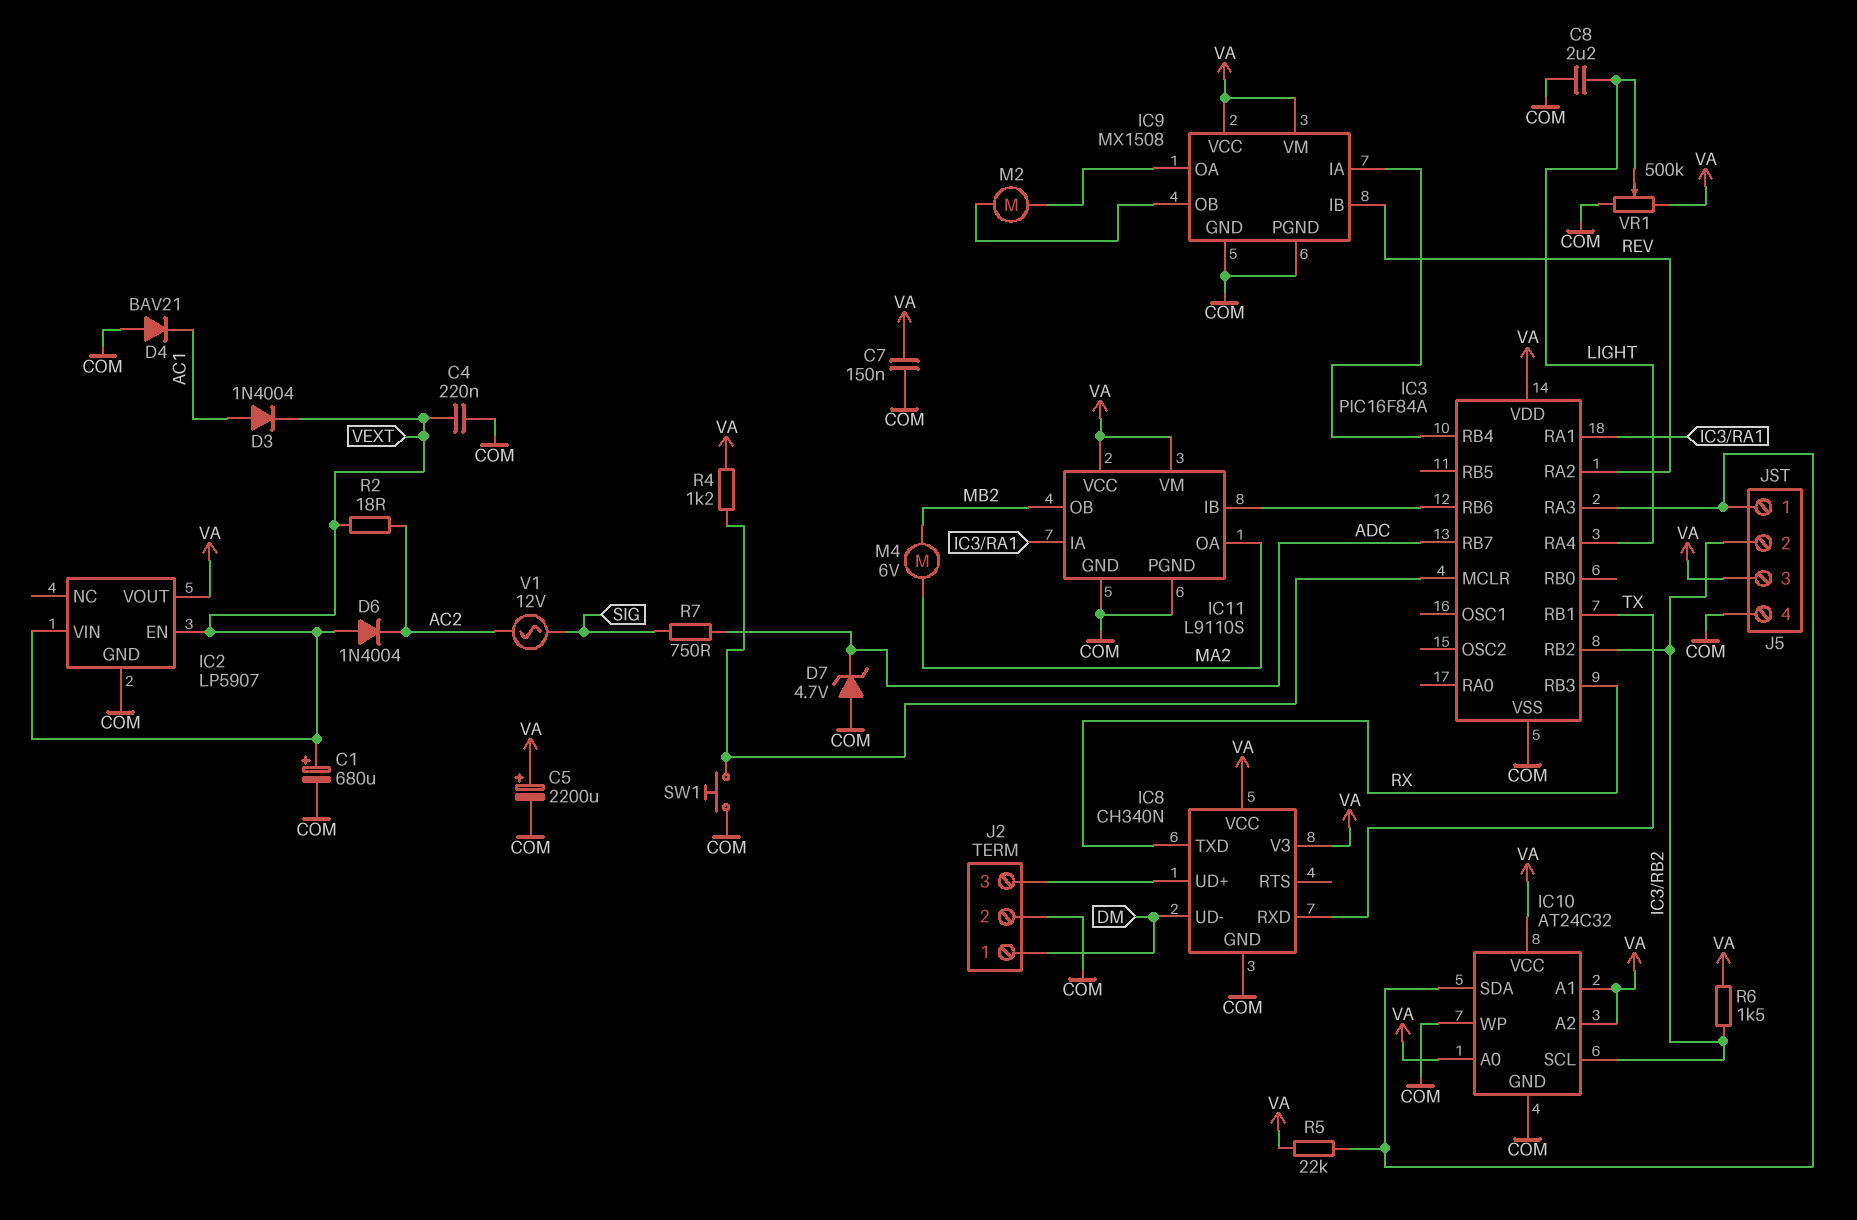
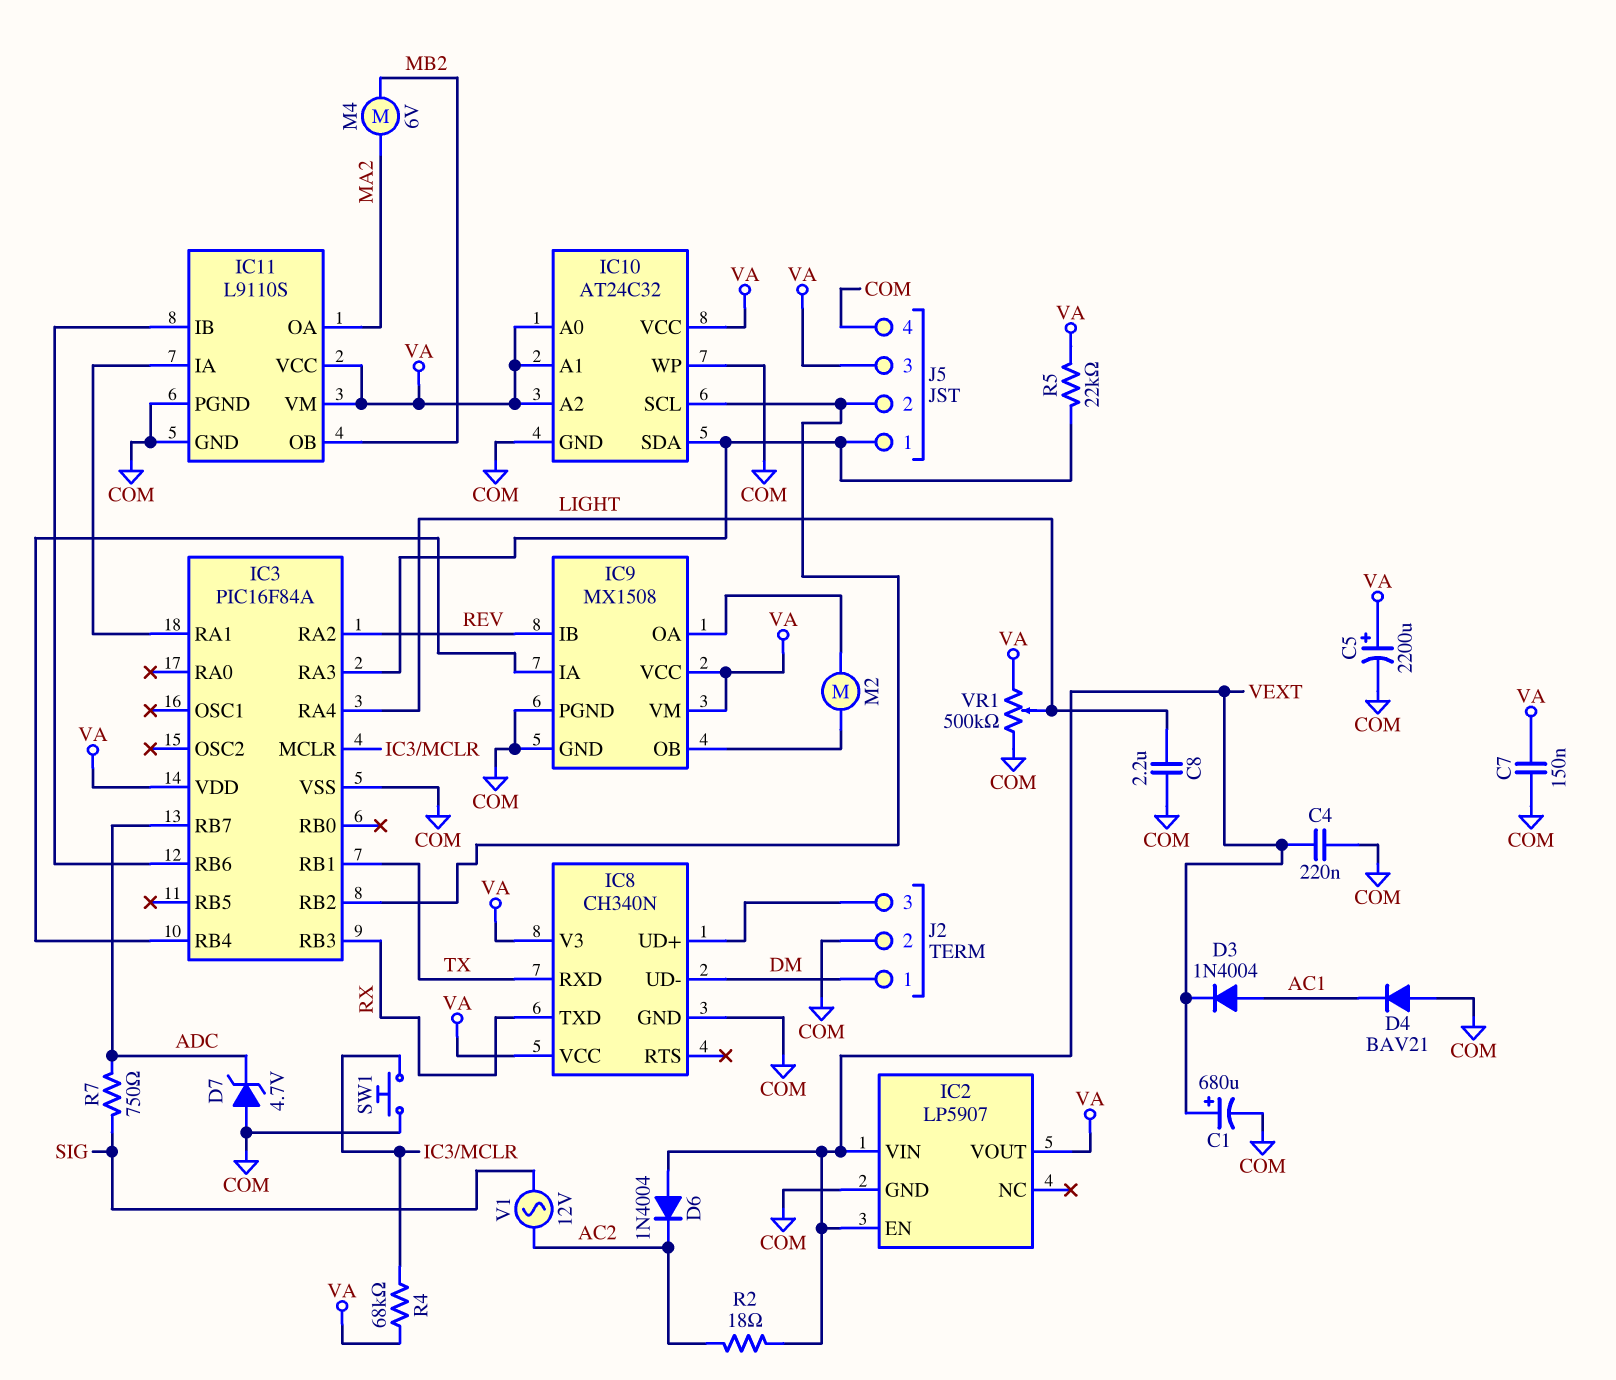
R4: 1.2k (IC3/MCLR, VA) -> 68k (IC3/MCLR, VA)
R6: 1.5k (IC3/RB2, VA) -> none

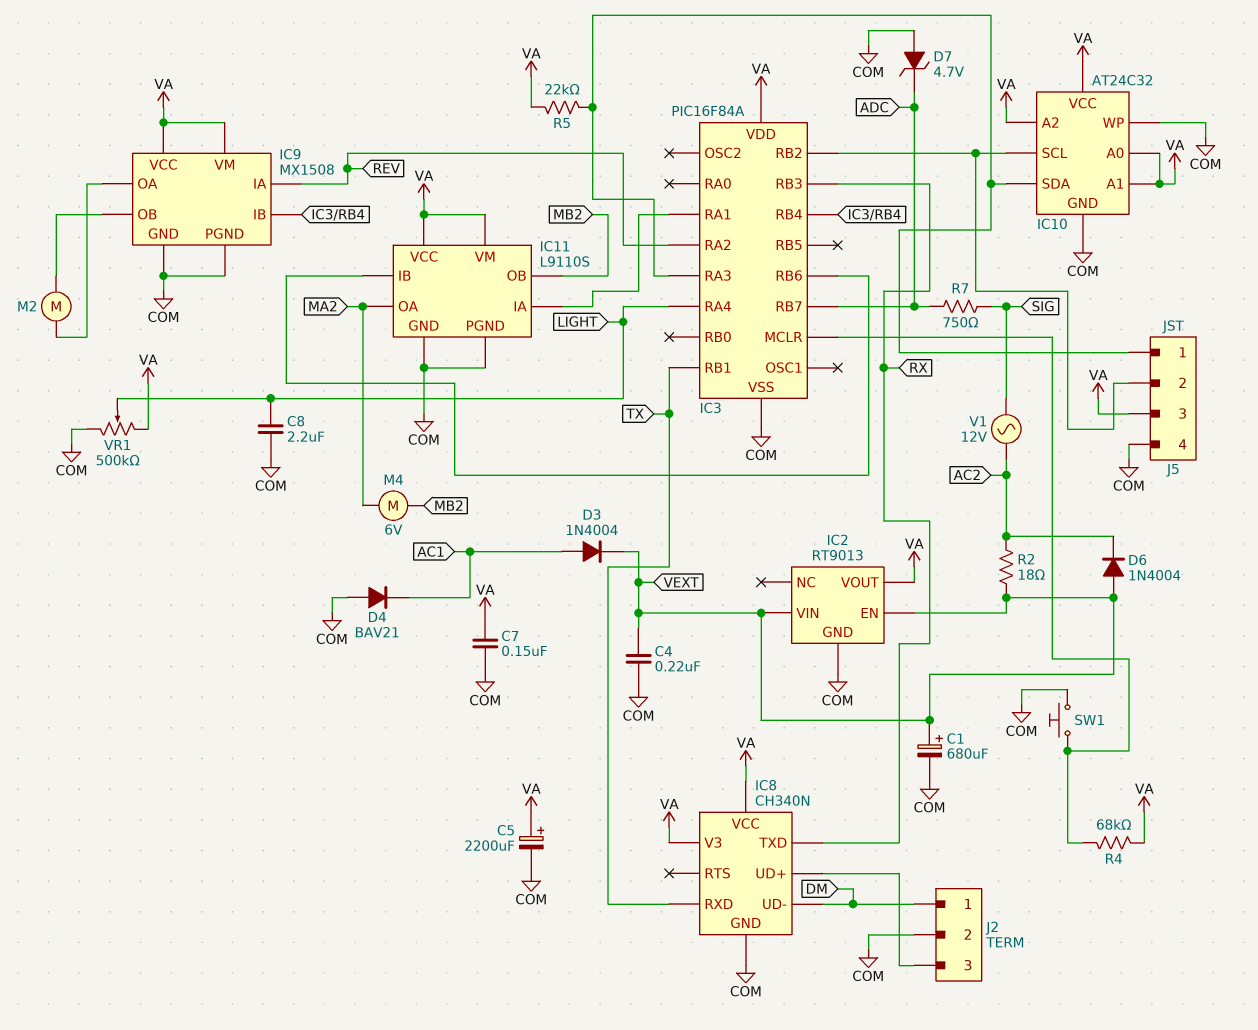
IC2: LP5907 -> RT9013
IC9 pin IA: IC3/RB4 -> REV
IC9 pin IB: REV -> IC3/RB4

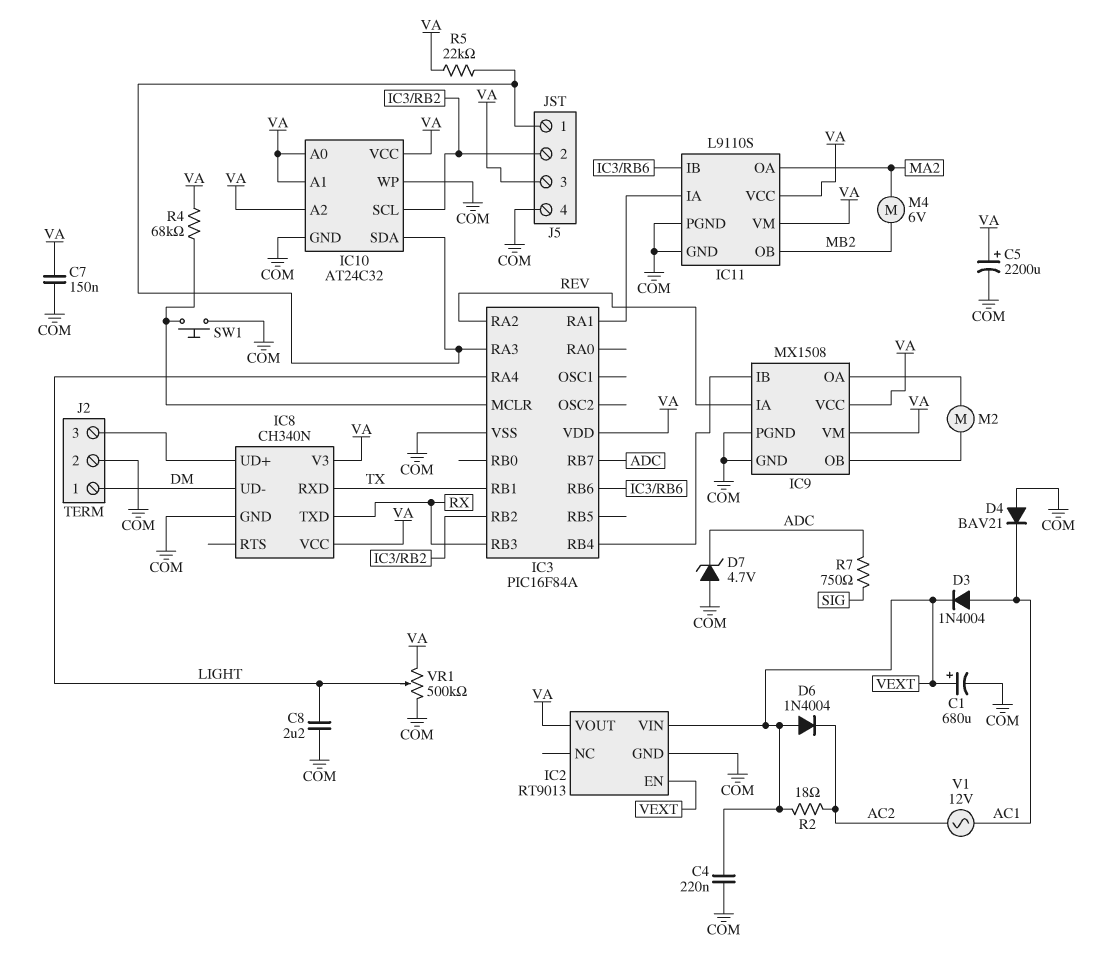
V1: AC 12V (AC2, SIG) -> AC 12V (AC1, AC2)

